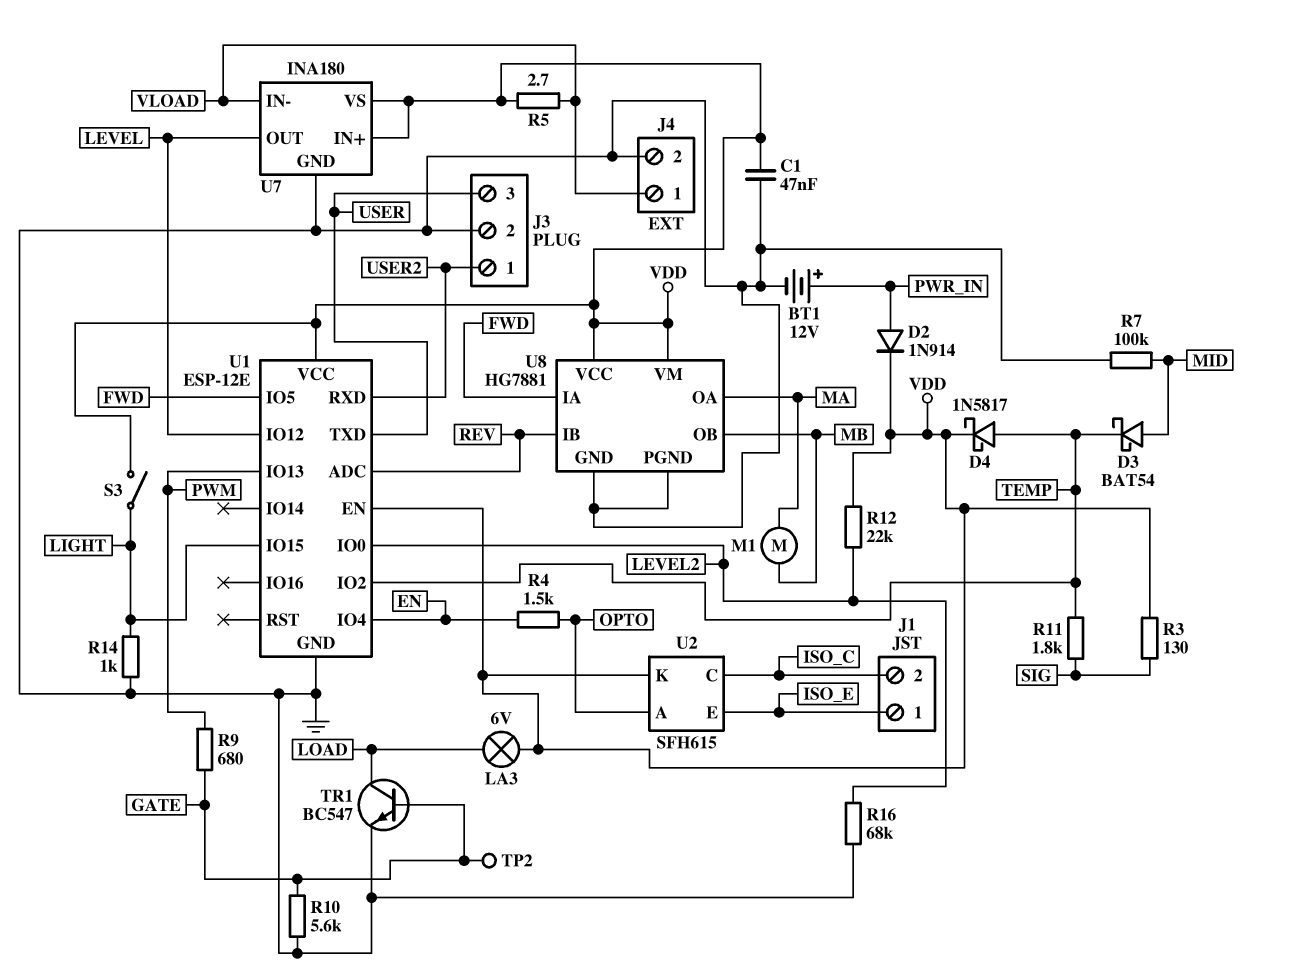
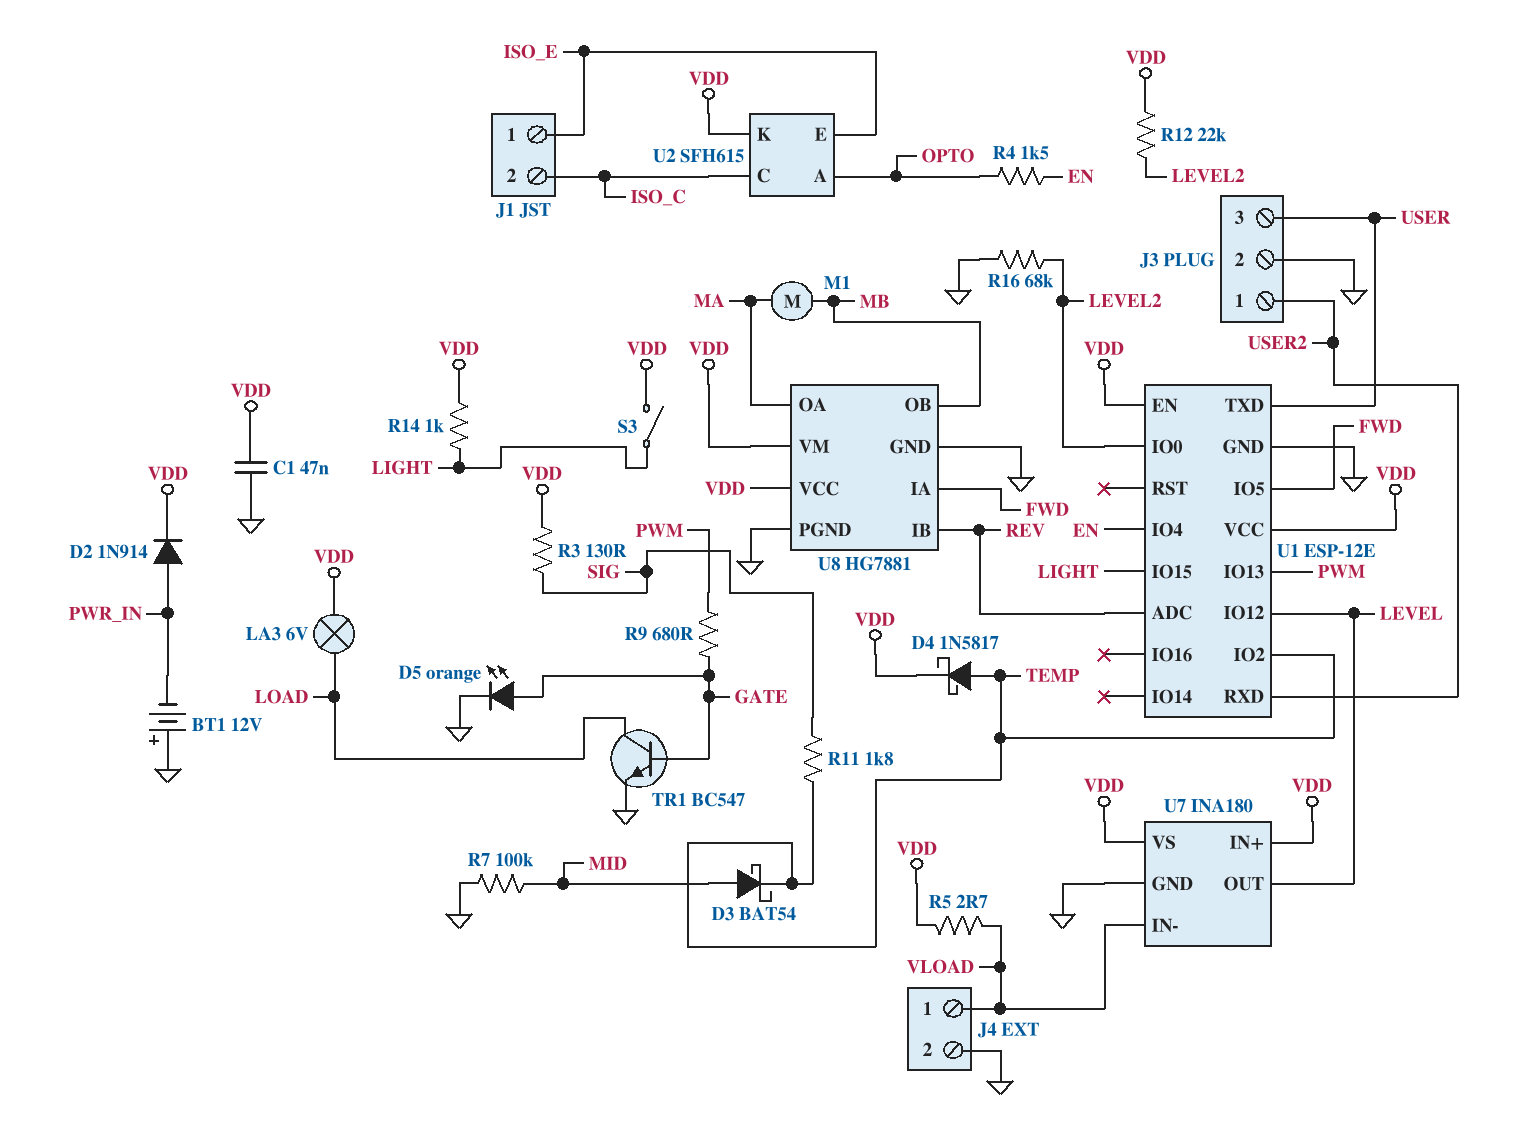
BT1: 12V (plus PWR_IN, minus GND) -> 12V (plus GND, minus PWR_IN)
D5: none -> LED orange (A GATE, K GND)
R10: 5.6k (GATE, GND) -> none
R14: 1k (GND, LIGHT) -> 1k (LIGHT, VDD)
TP2: test point (GATE) -> none

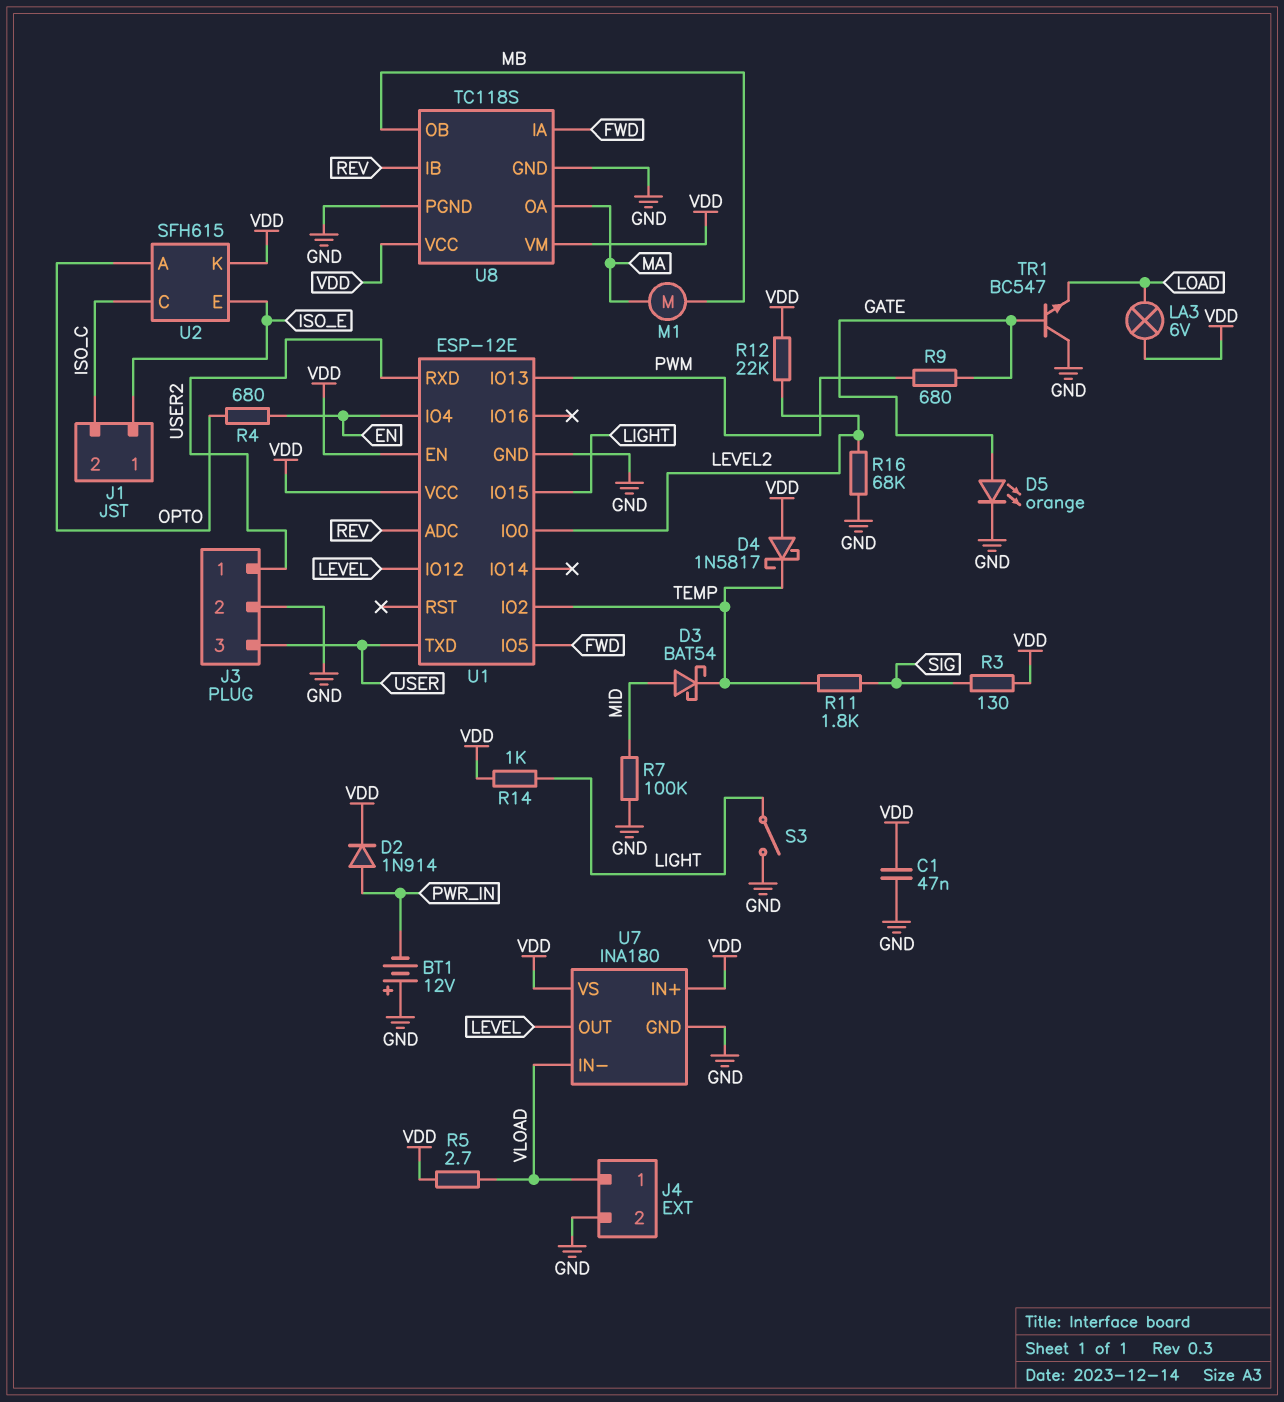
D4: schottky 1N5817 (A TEMP, K VDD) -> schottky 1N5817 (A VDD, K TEMP)
R4: 1.5k (EN, OPTO) -> 680 (EN, OPTO)
S3: switch (LIGHT, VDD) -> switch (GND, LIGHT)
TR1: NPN BC547 (B GATE, C LOAD, E GND) -> NPN BC547 (B GATE, C GND, E LOAD)
U8: HG7881 -> TC118S

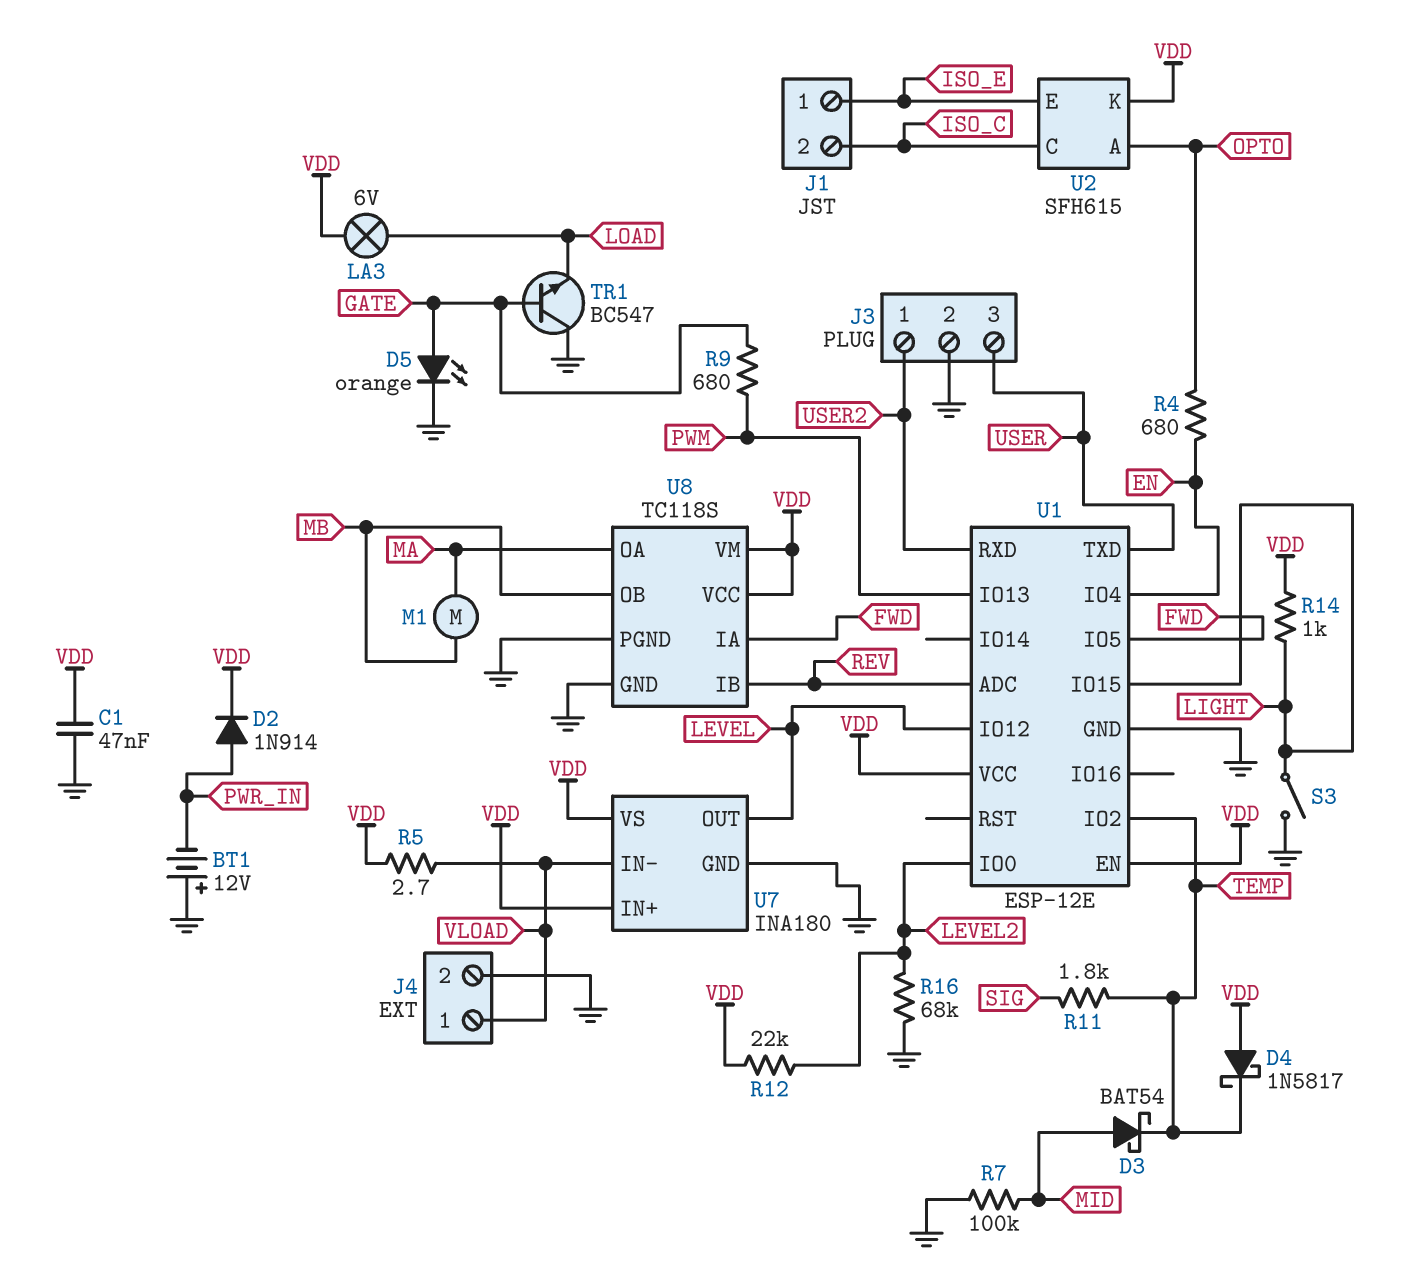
R3: 130 (SIG, VDD) -> none

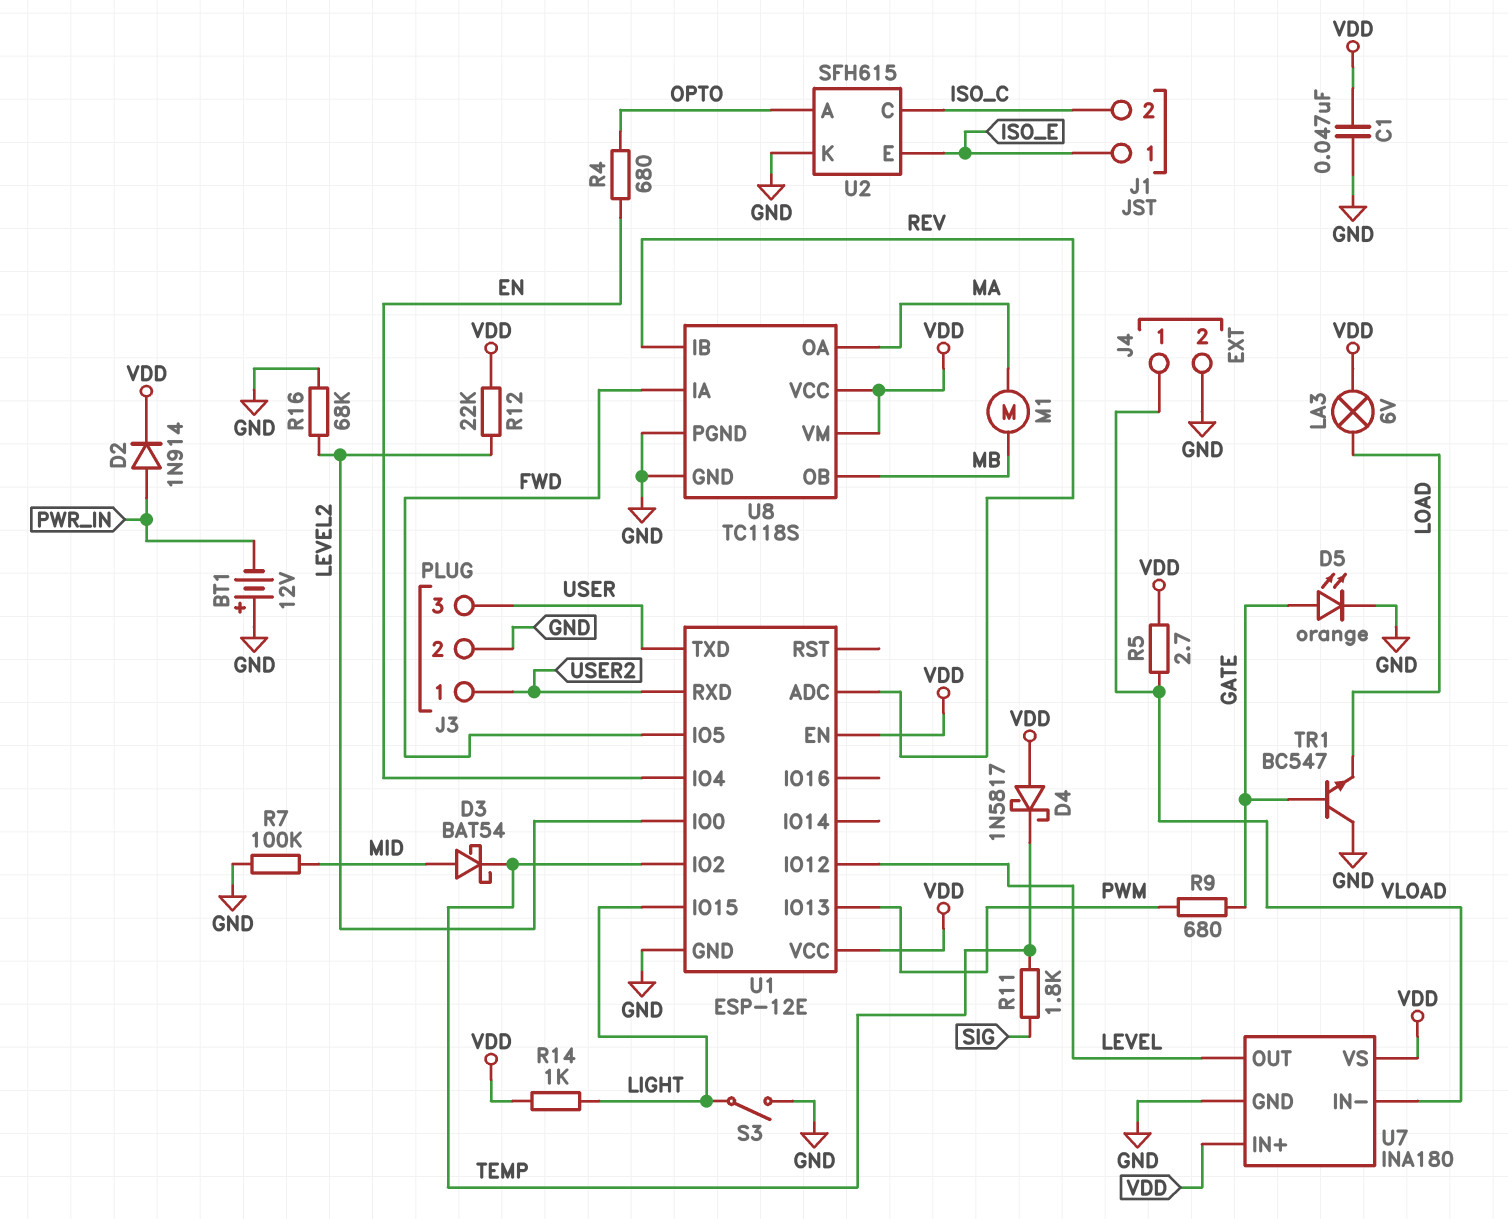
U2 pin K: VDD -> GND

